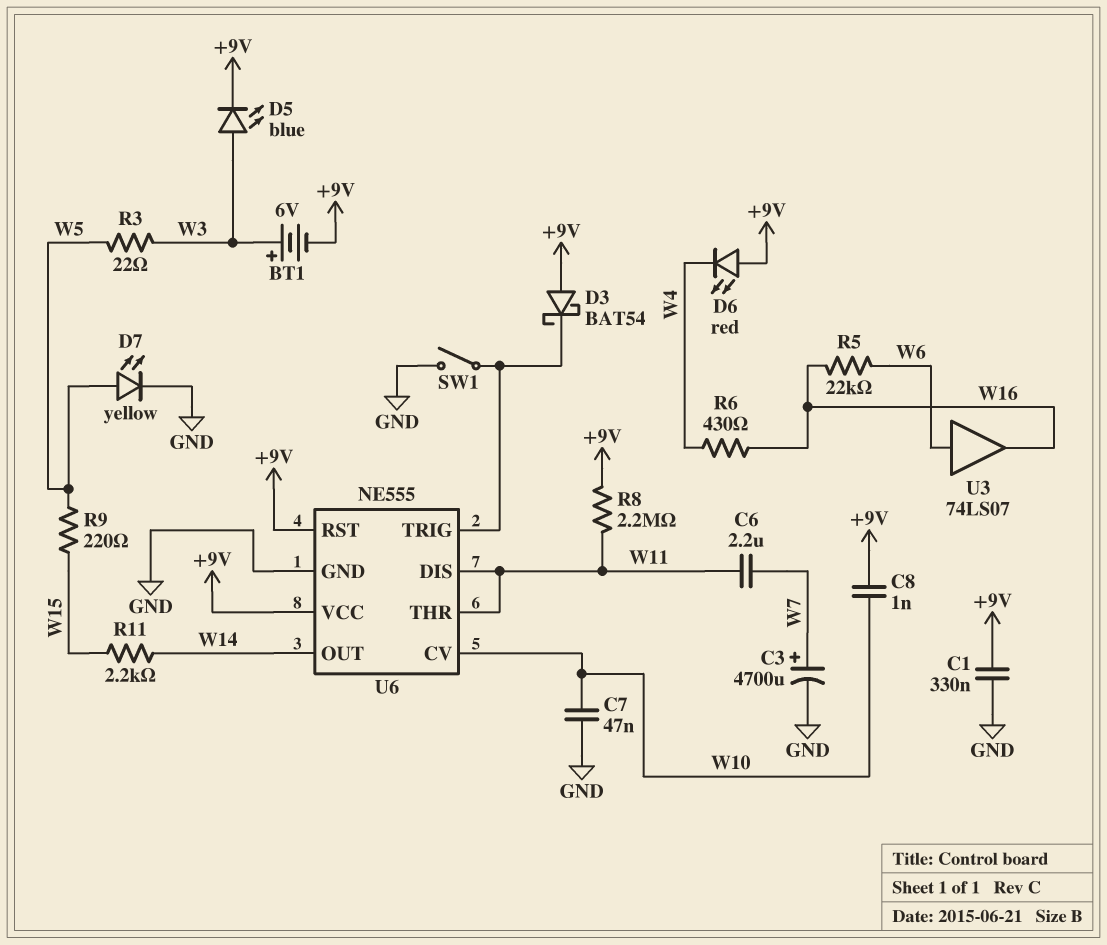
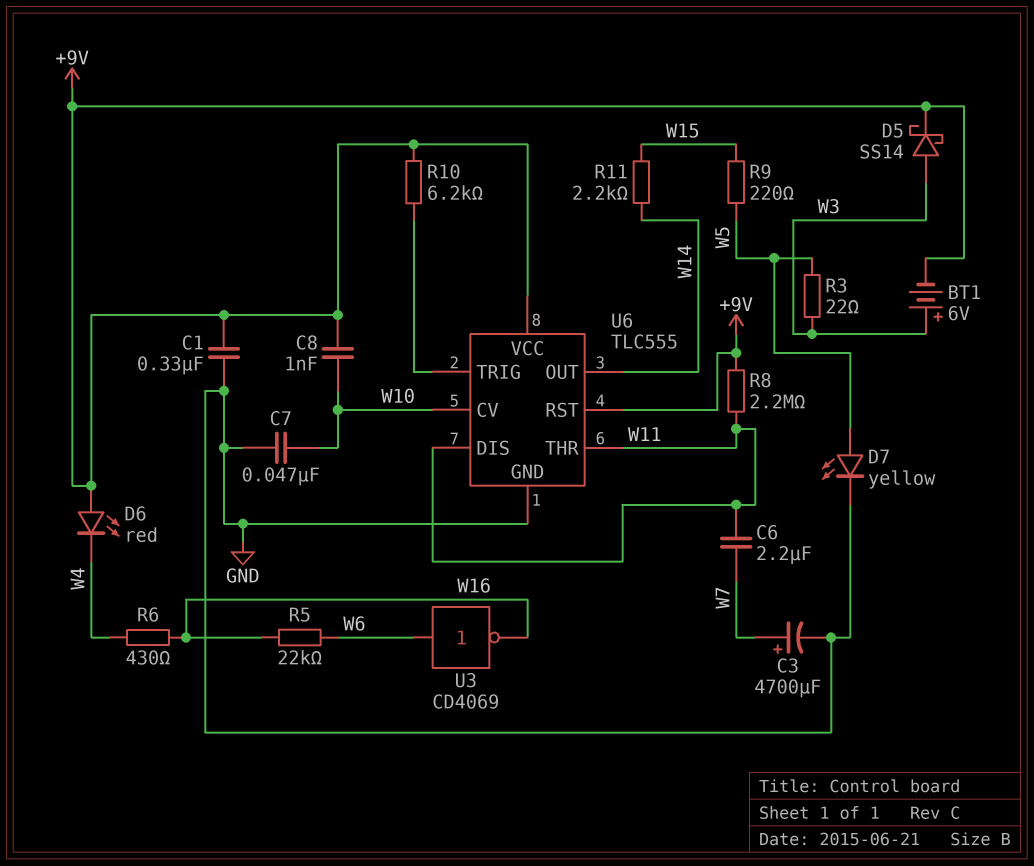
D3: schottky BAT54 (A +9V, K U6/TRIG) -> none
D5: LED blue (A W3, K +9V) -> schottky SS14 (A W3, K +9V)
R10: none -> 6.2k (+9V, U6/TRIG)
SW1: switch (GND, U6/TRIG) -> none
U3: buffer 74LS07 (in W6, out W16) -> NOT CD4069 (in W6, out W16)
U6: NE555 -> TLC555

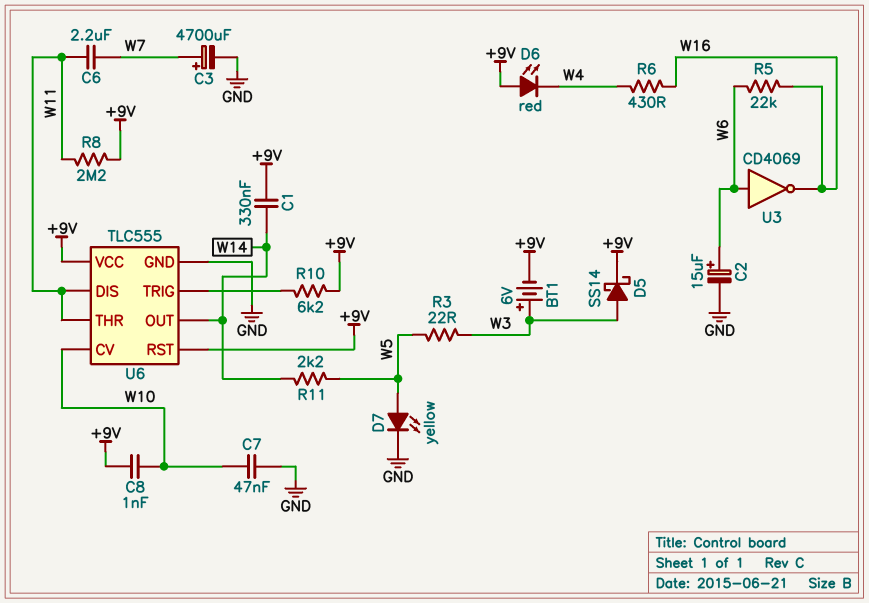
C1: 330nF (+9V, GND) -> 330nF (+9V, W14)
C2: none -> 15uF (plus W6, minus GND)
R9: 220 (W5, W15) -> none
R11: 2.2k (W14, W15) -> 2.2k (W5, W14)

